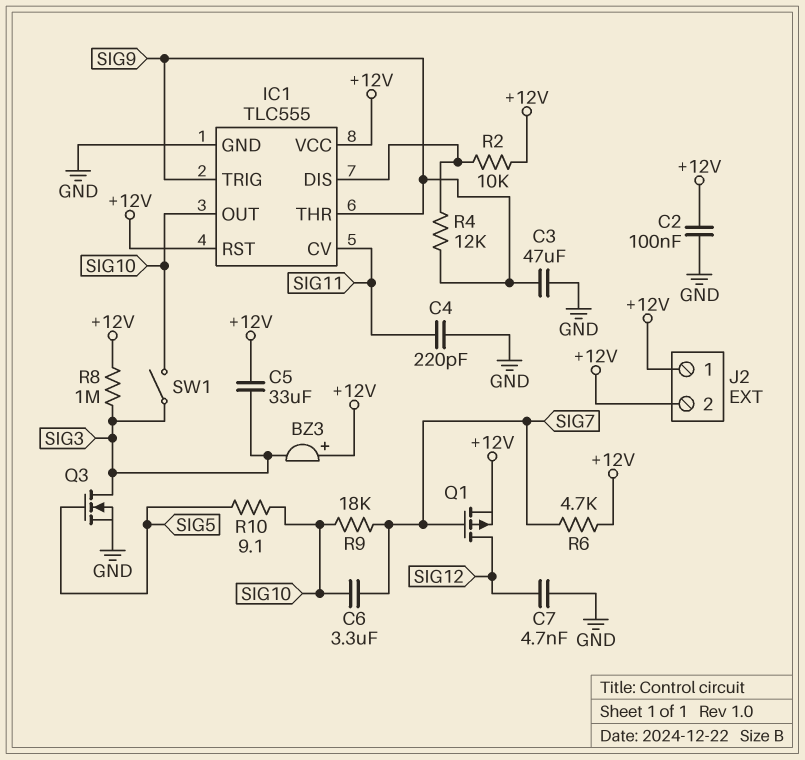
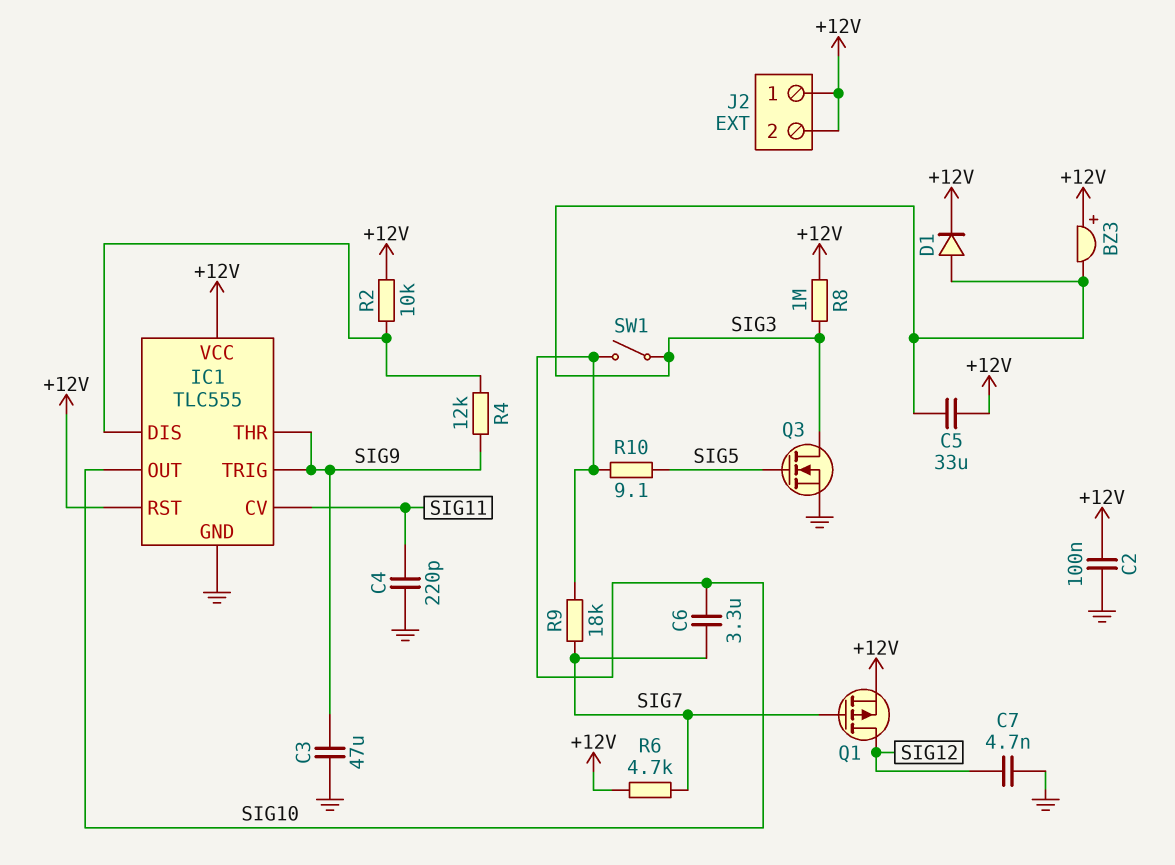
D1: none -> diode (A SIG3, K +12V)

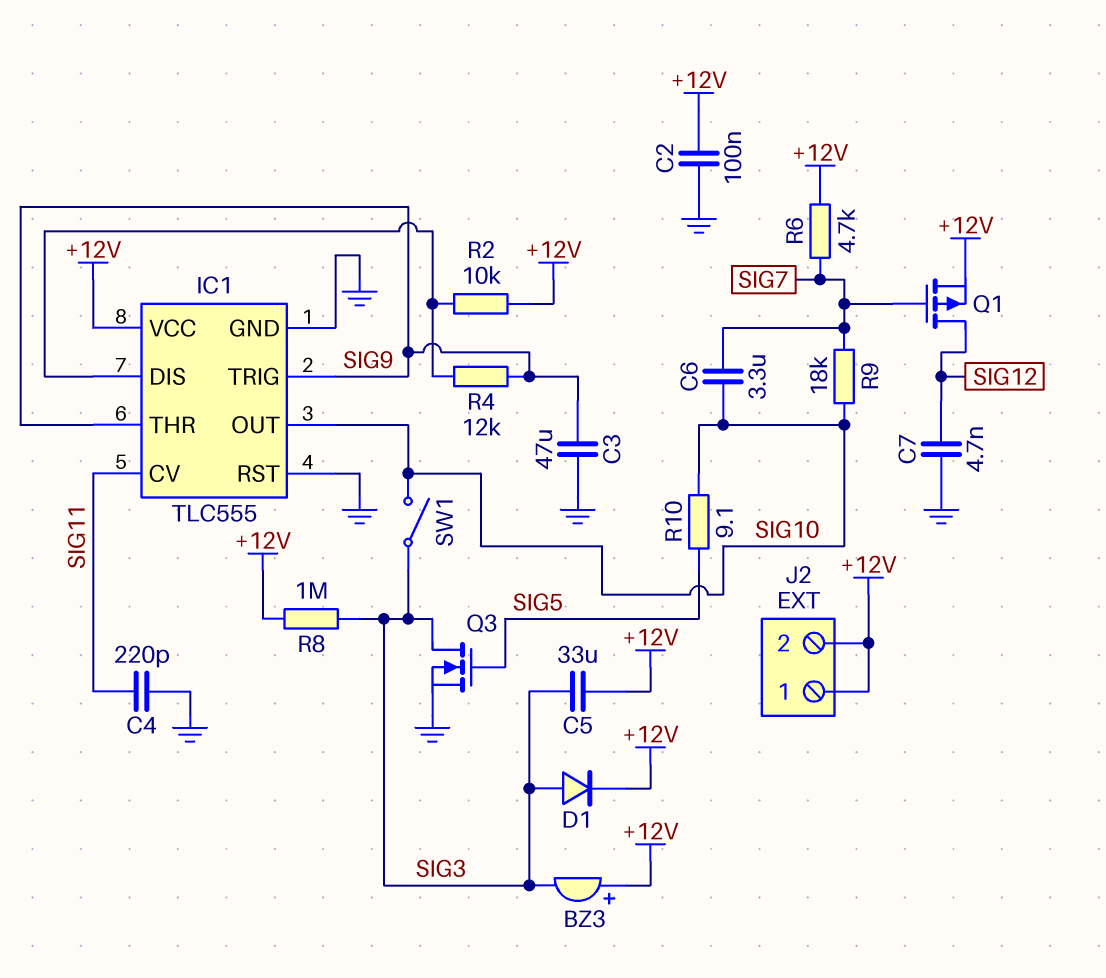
IC1 pin RST: +12V -> GND

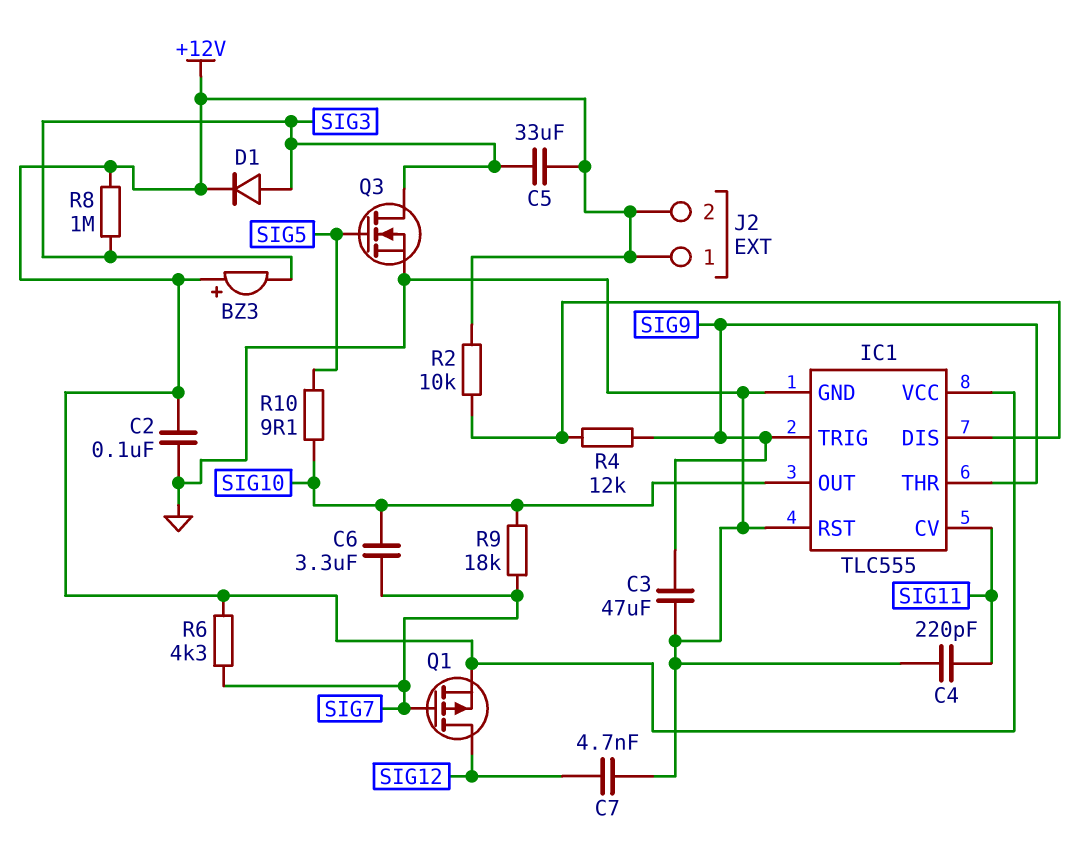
R6: 4.7k (+12V, SIG7) -> 4.3k (+12V, SIG7)
SW1: switch (SIG3, SIG10) -> none

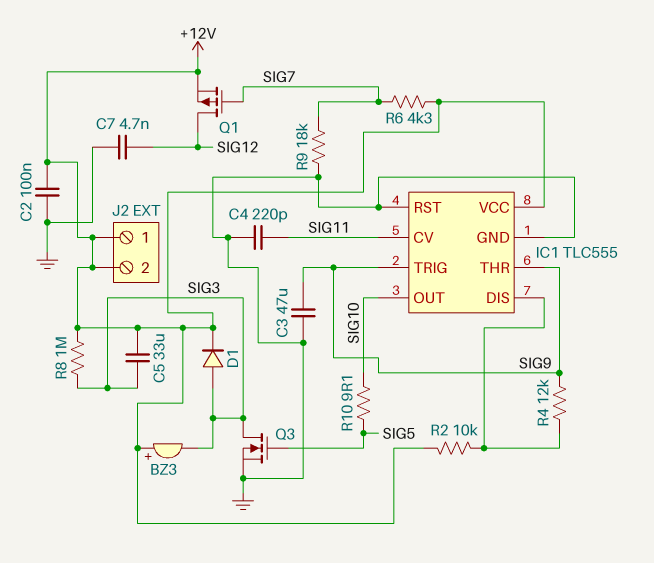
C6: 3.3uF (SIG7, SIG10) -> none
R9: 18k (SIG7, SIG10) -> 18k (GND, SIG7)

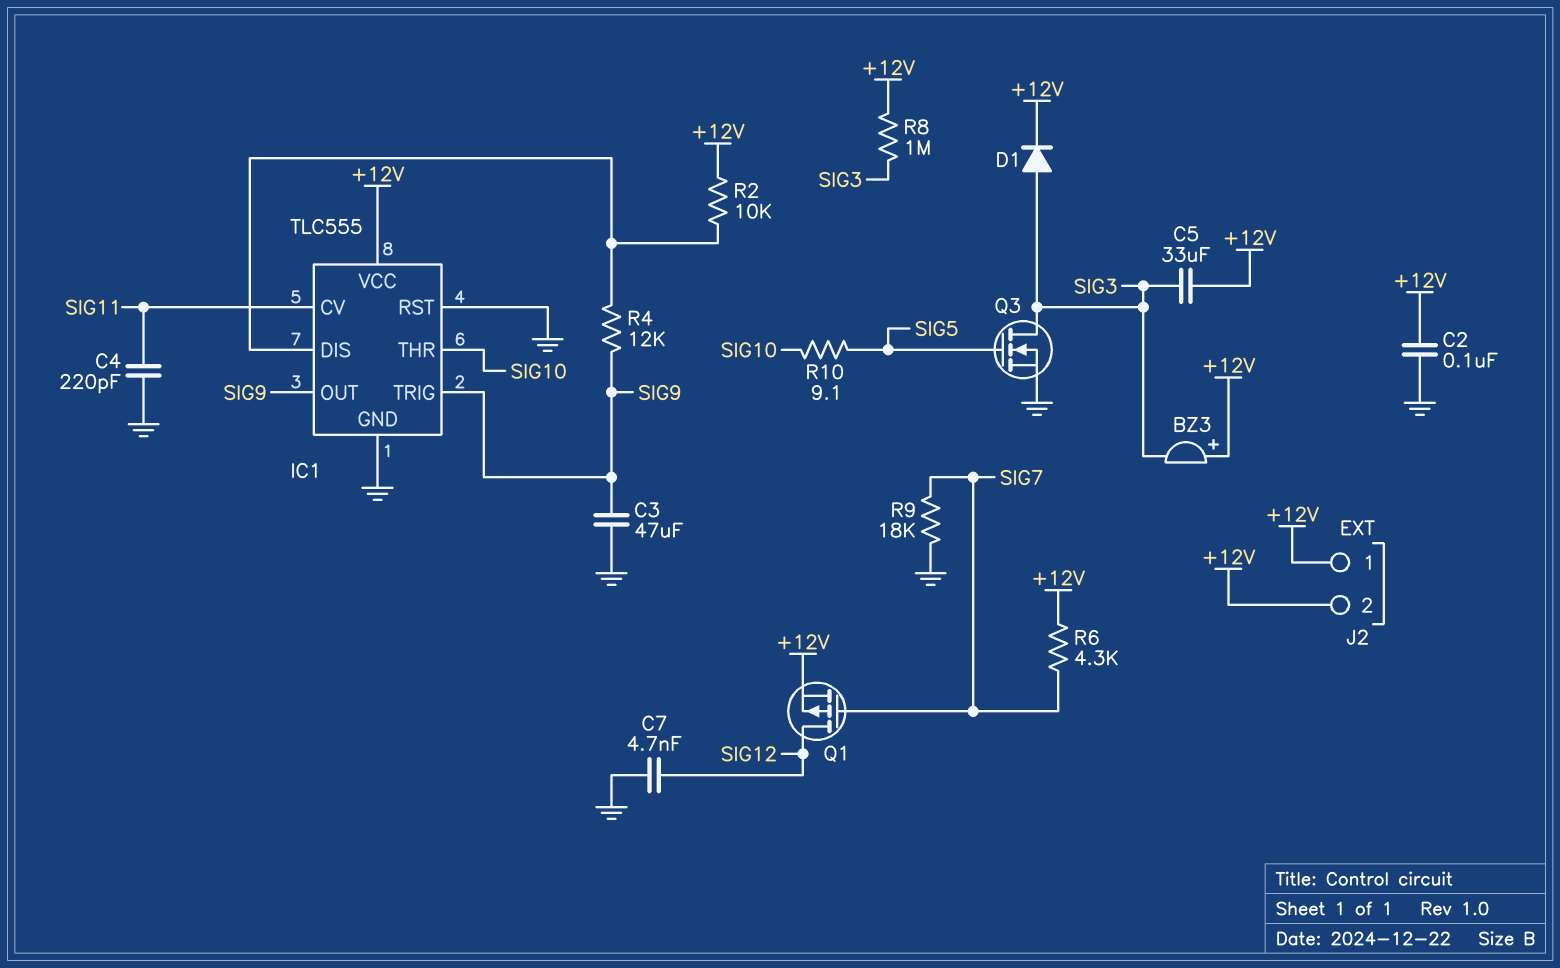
IC1 pin OUT: SIG10 -> SIG9
IC1 pin THR: SIG9 -> SIG10

